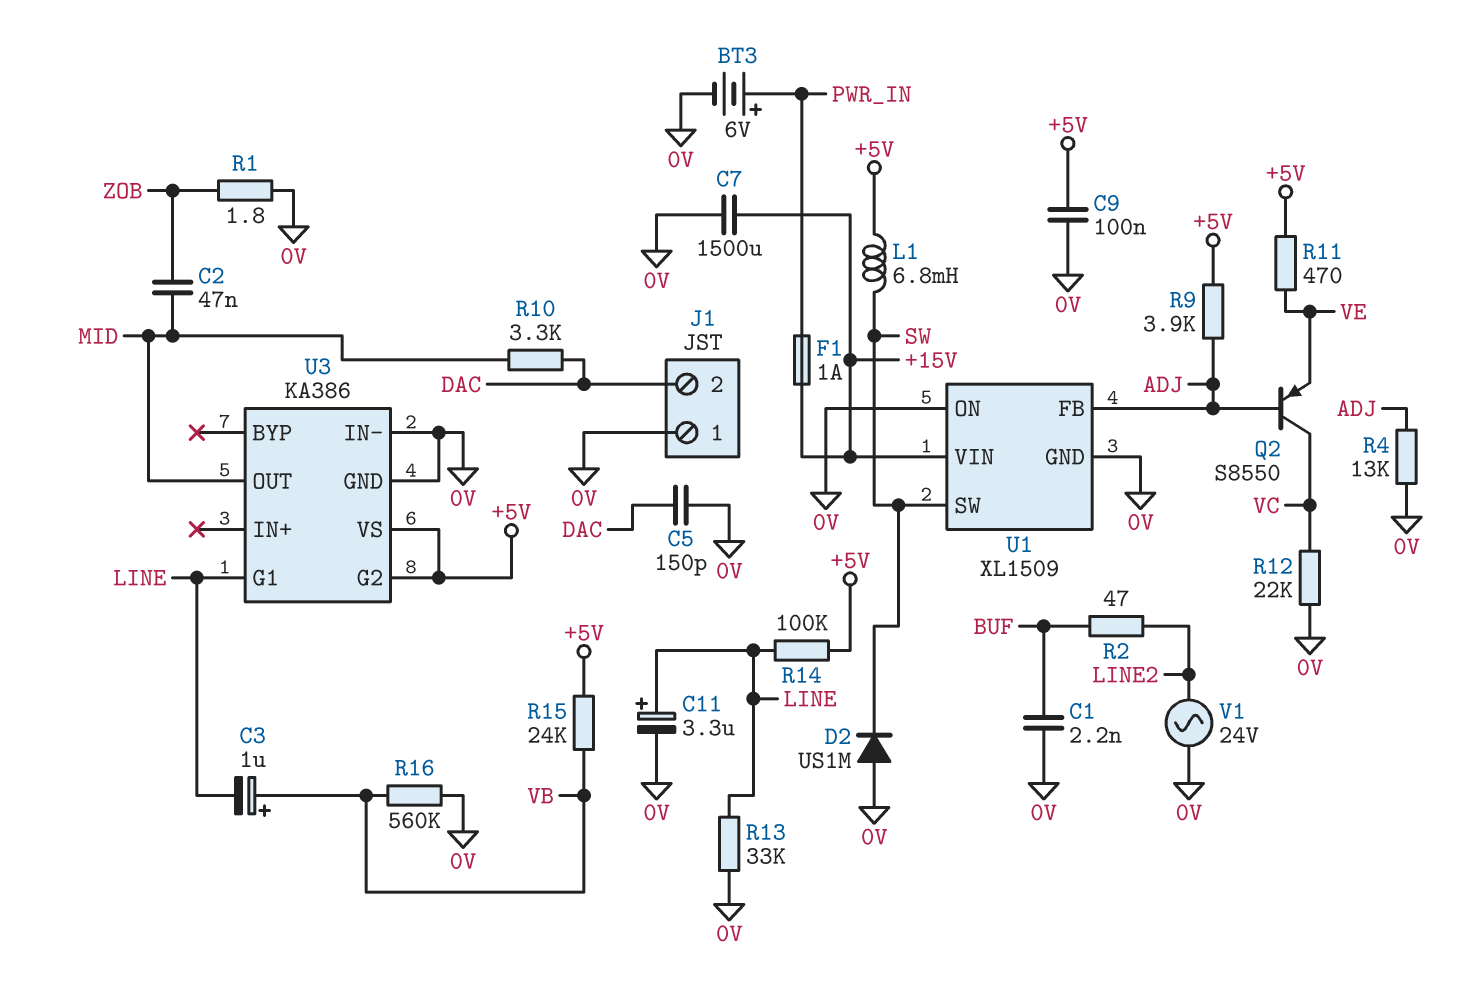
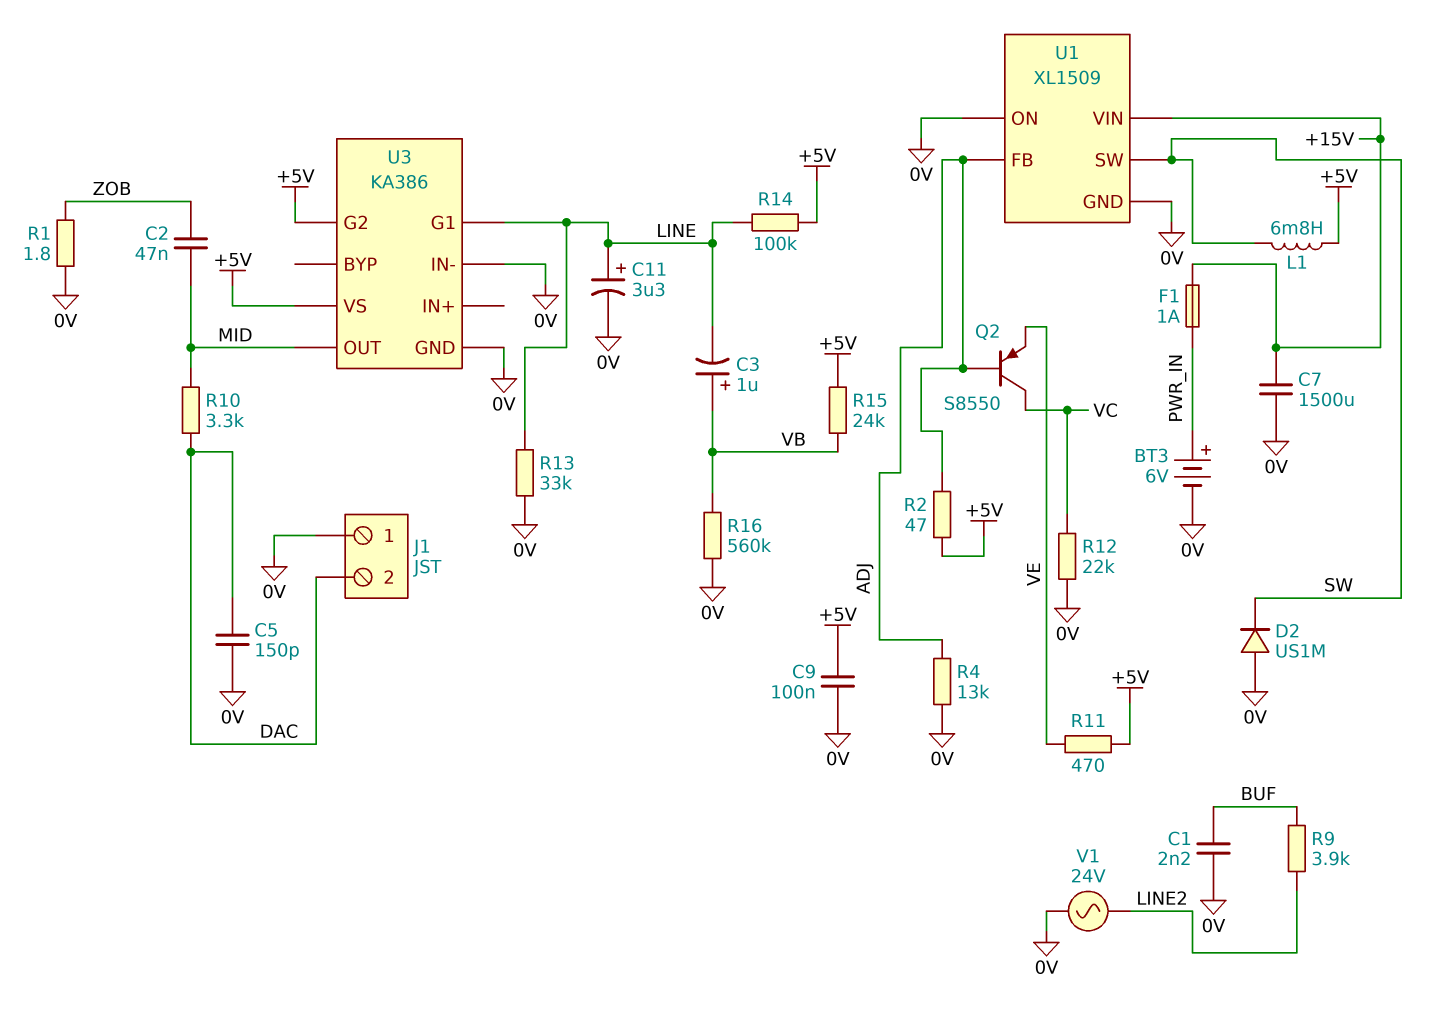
R2: 47 (BUF, LINE2) -> 47 (+5V, ADJ)
R9: 3.9k (+5V, ADJ) -> 3.9k (BUF, LINE2)

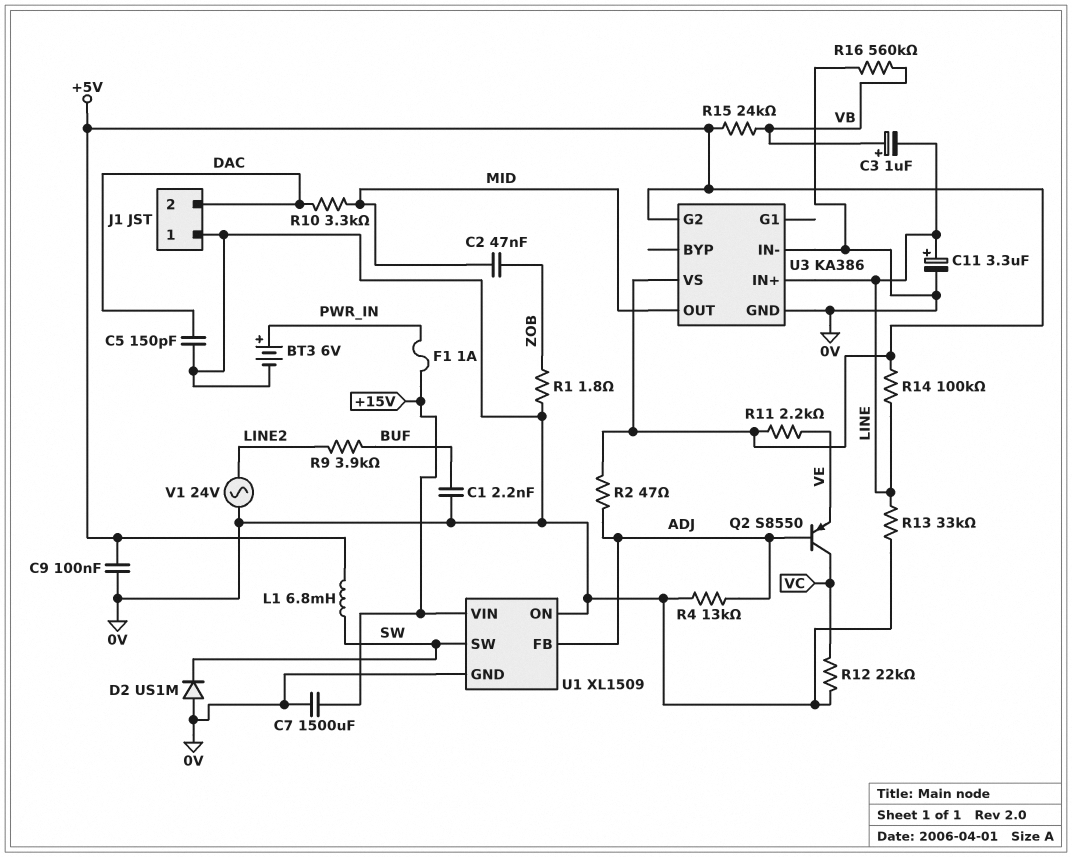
R11: 470 (+5V, VE) -> 2.2k (+5V, VE)
U3 pin G1: LINE -> none
U3 pin IN+: none -> LINE

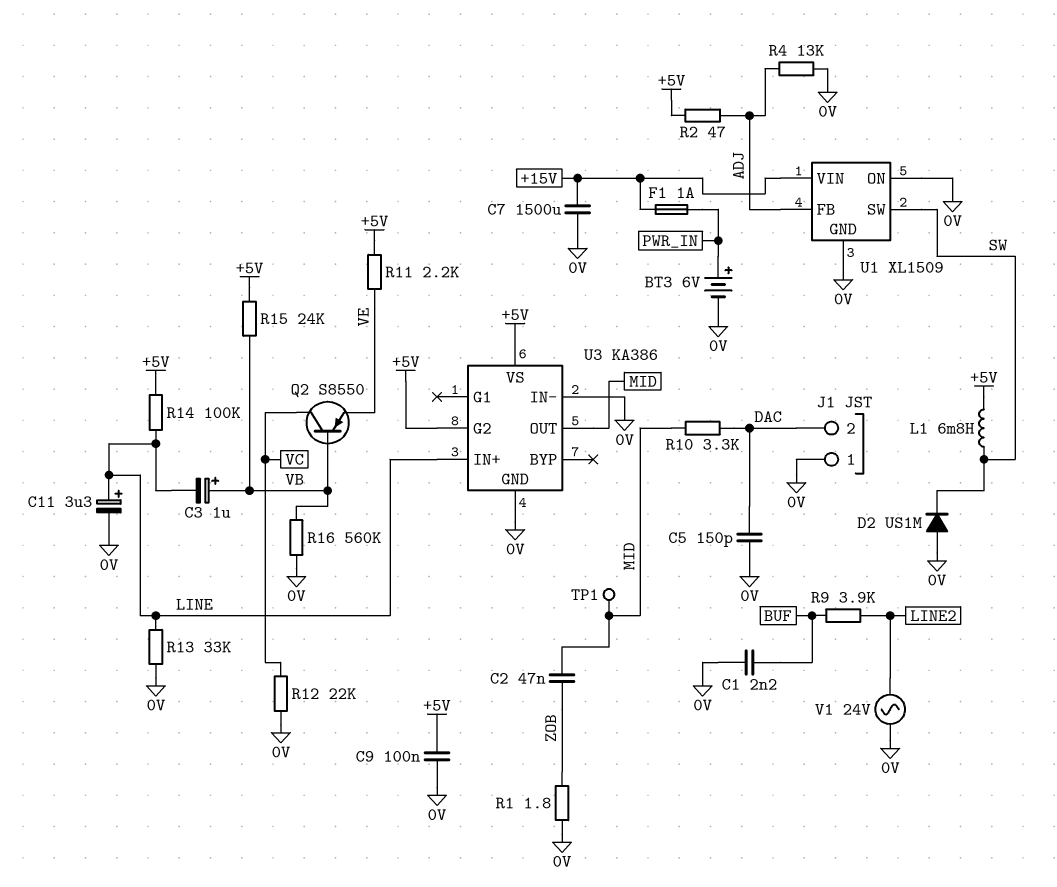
Q2: PNP S8550 (B ADJ, C VC, E VE) -> PNP S8550 (B VB, C VC, E VE)
TP1: none -> test point (MID)

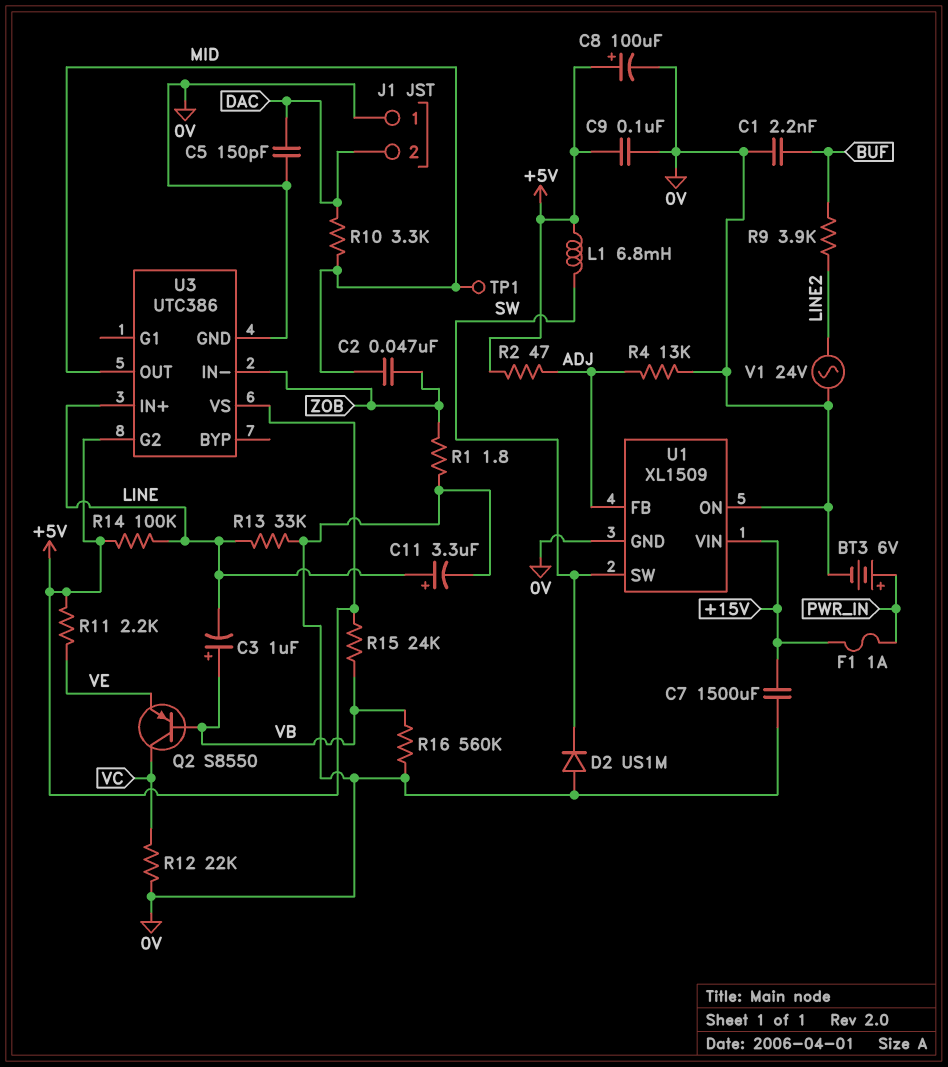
C8: none -> 100uF (plus +5V, minus 0V)
U3: KA386 -> UTC386
U3 pin IN-: 0V -> ZOB

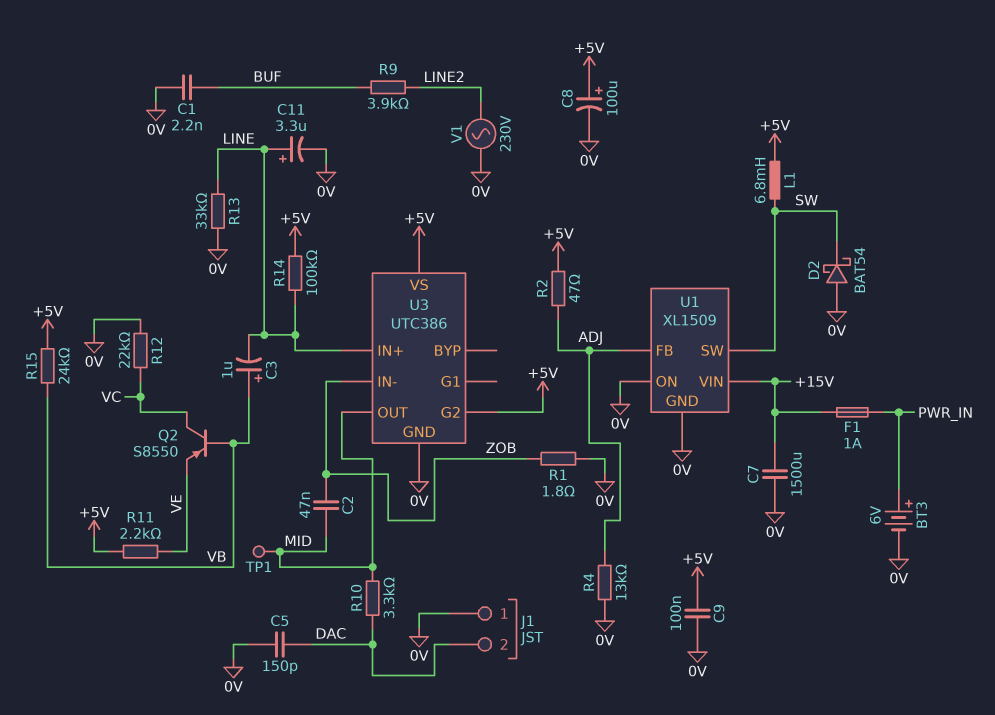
D2: diode US1M (A 0V, K SW) -> schottky BAT54 (A 0V, K SW)
R16: 560k (0V, VB) -> none
V1: AC 24V (0V, LINE2) -> AC 230V (0V, LINE2)

